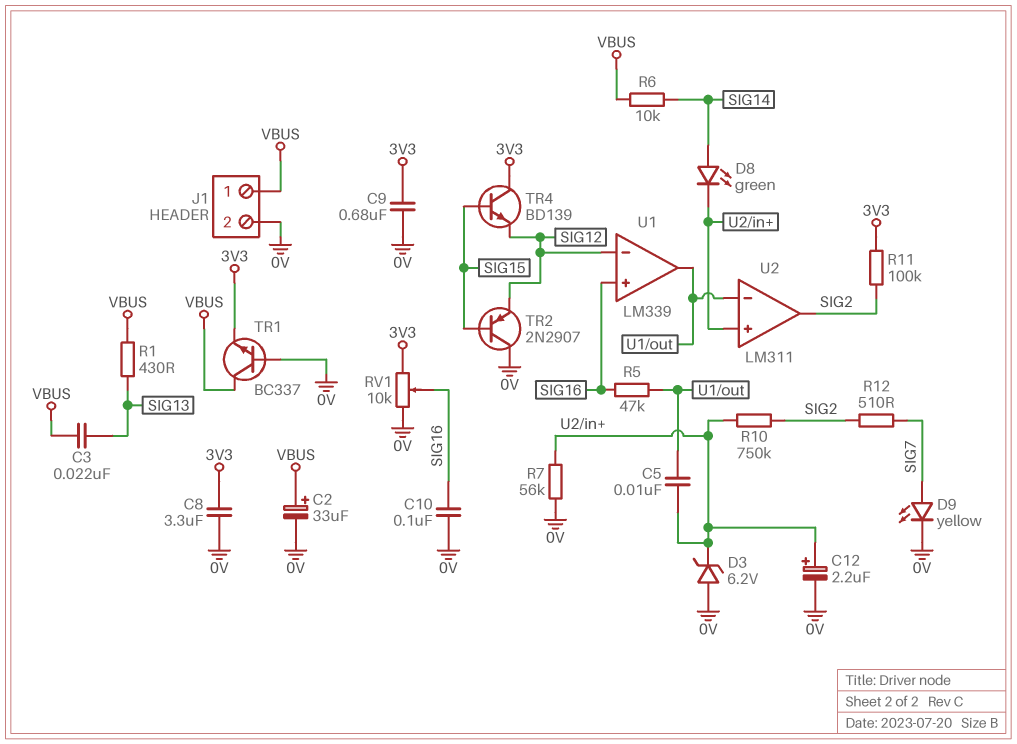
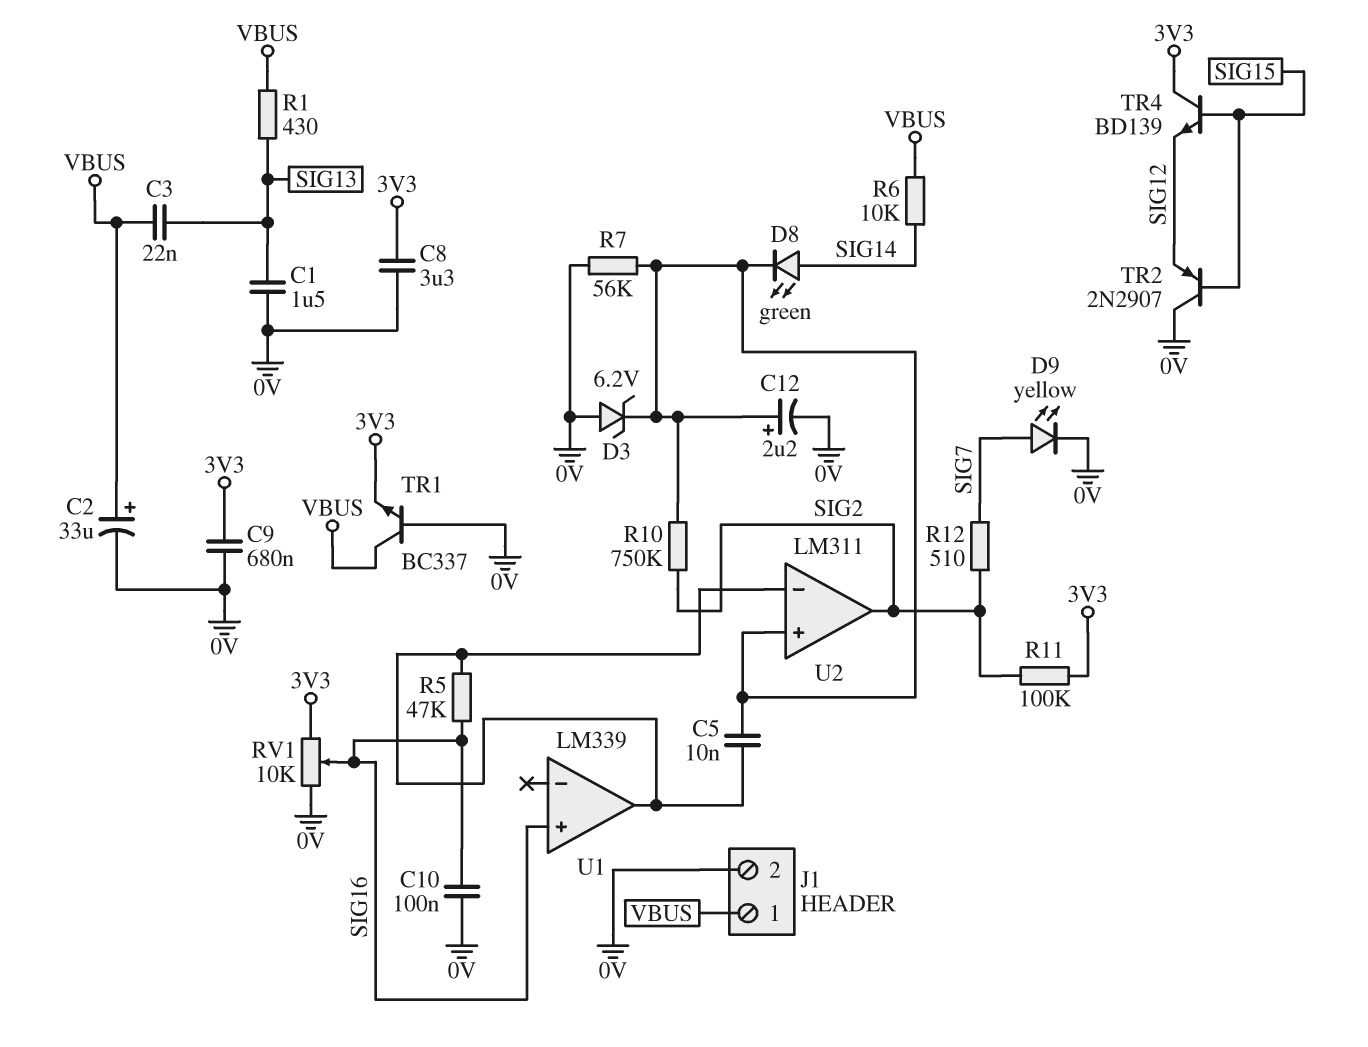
C1: none -> 1.5uF (0V, SIG13)
U1 pin in-: SIG12 -> none

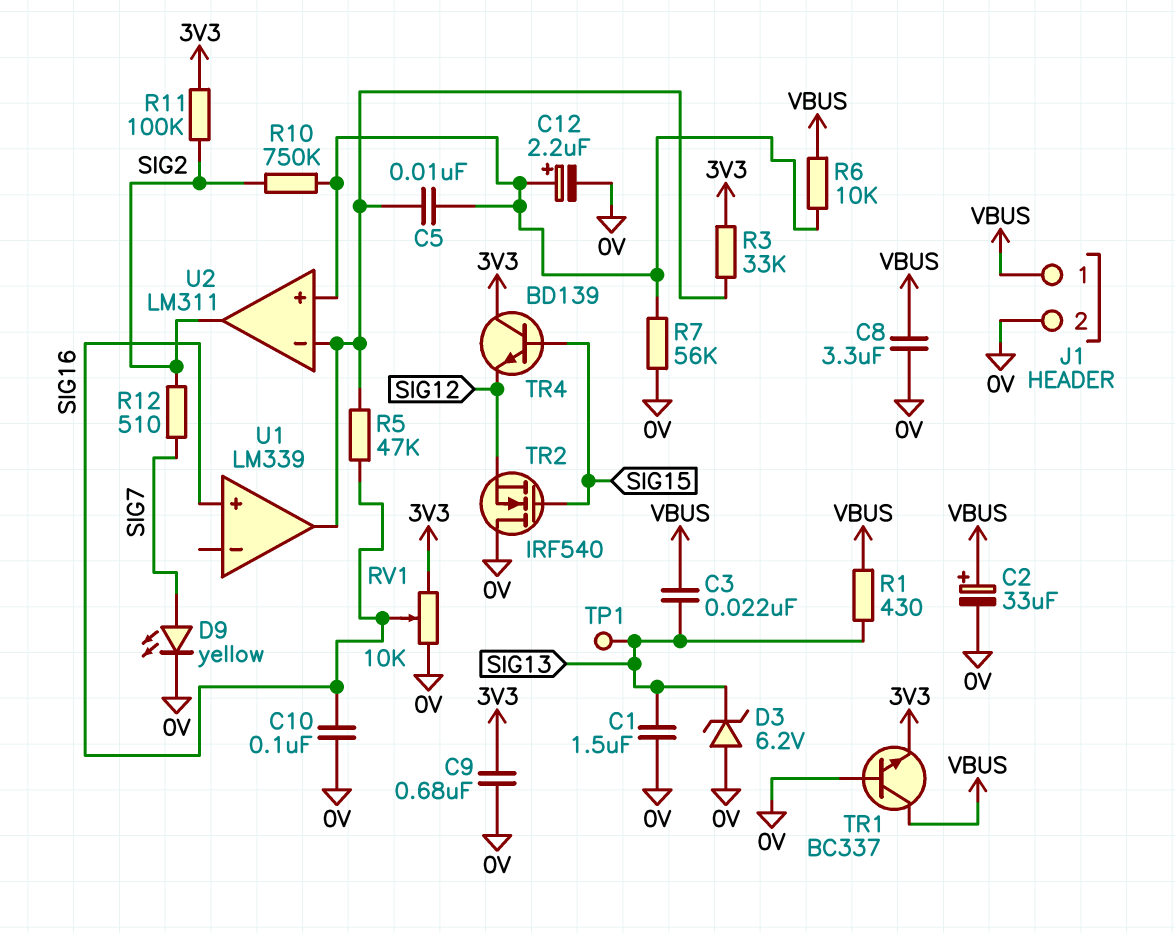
C8: 3.3uF (0V, 3V3) -> 3.3uF (0V, VBUS)
D3: zener 6.2V (A 0V, K U2/in+) -> zener 6.2V (A 0V, K SIG13)
D8: LED green (A SIG14, K U2/in+) -> none
R3: none -> 33k (3V3, U1/out)
R6: 10k (SIG14, VBUS) -> 10k (U2/in+, VBUS)
TP1: none -> test point (SIG13)
TR2: PNP 2N2907 (B SIG15, C 0V, E SIG12) -> NMOS IRF540 (G SIG15, D 0V, S SIG12)

